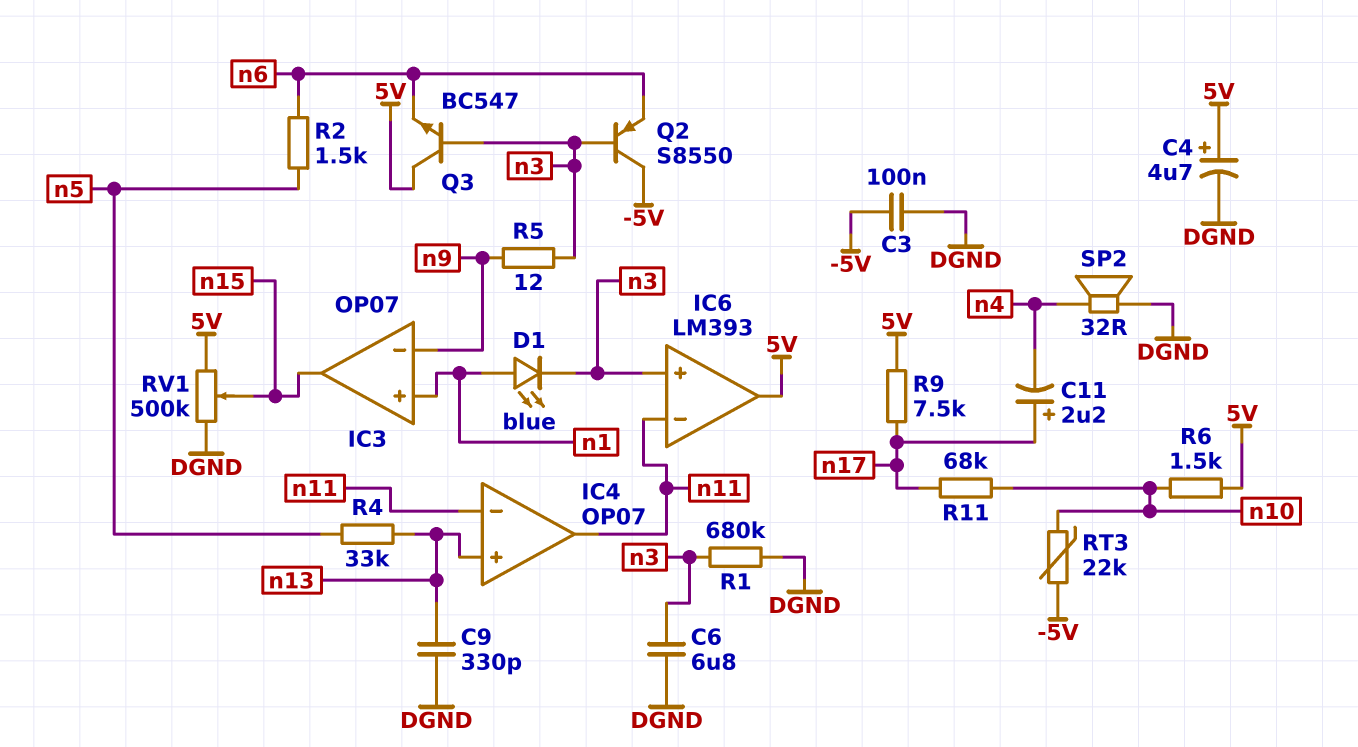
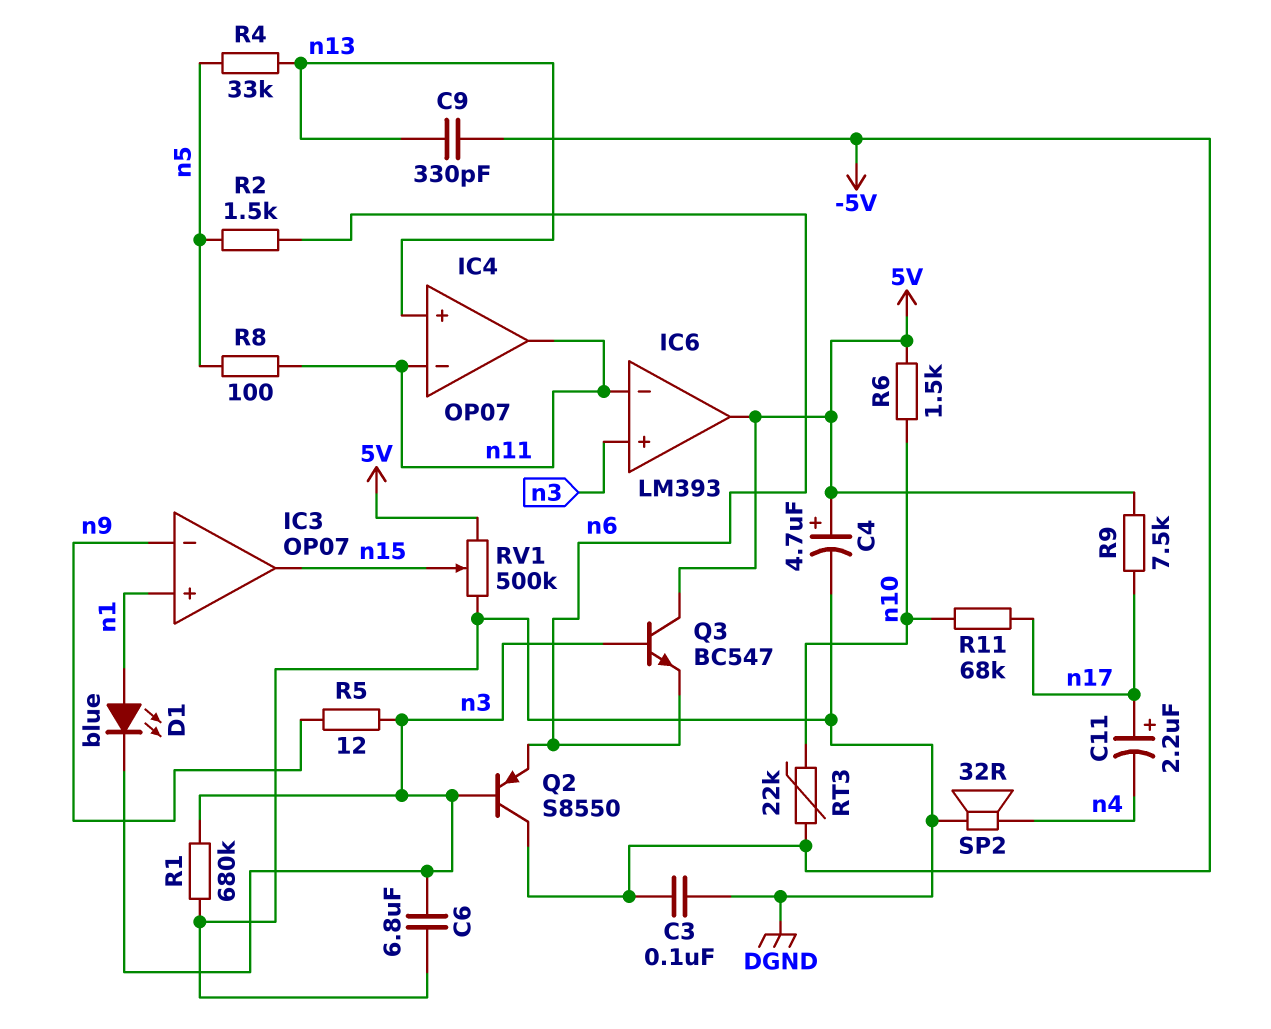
C9: 330pF (DGND, n13) -> 330pF (-5V, n13)
R8: none -> 100 (n5, n11)

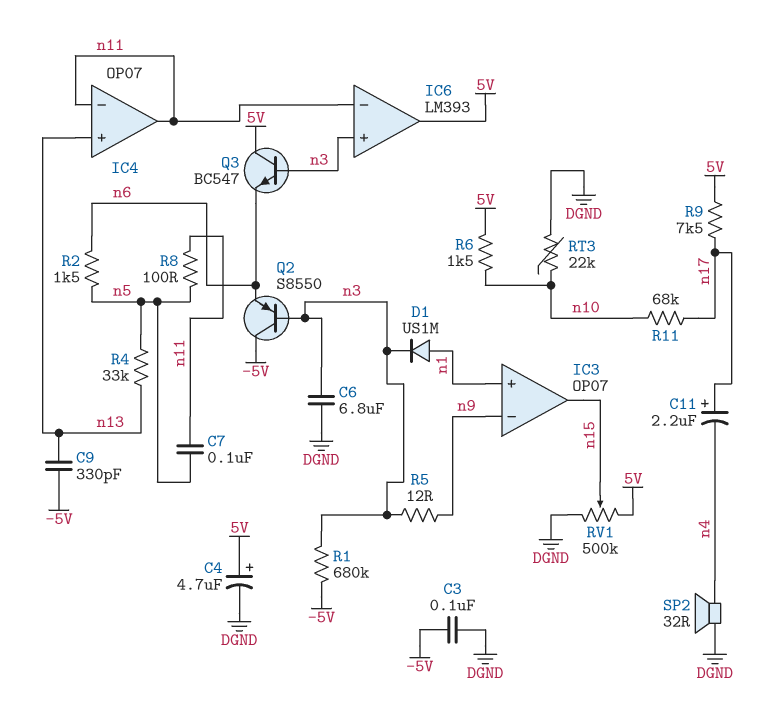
C7: none -> 100nF (n5, n11)
D1: LED blue (A n1, K n3) -> diode US1M (A n1, K n3)
R1: 680k (DGND, n3) -> 680k (-5V, n3)
RT3: 22k (-5V, n10) -> 22k (DGND, n10)

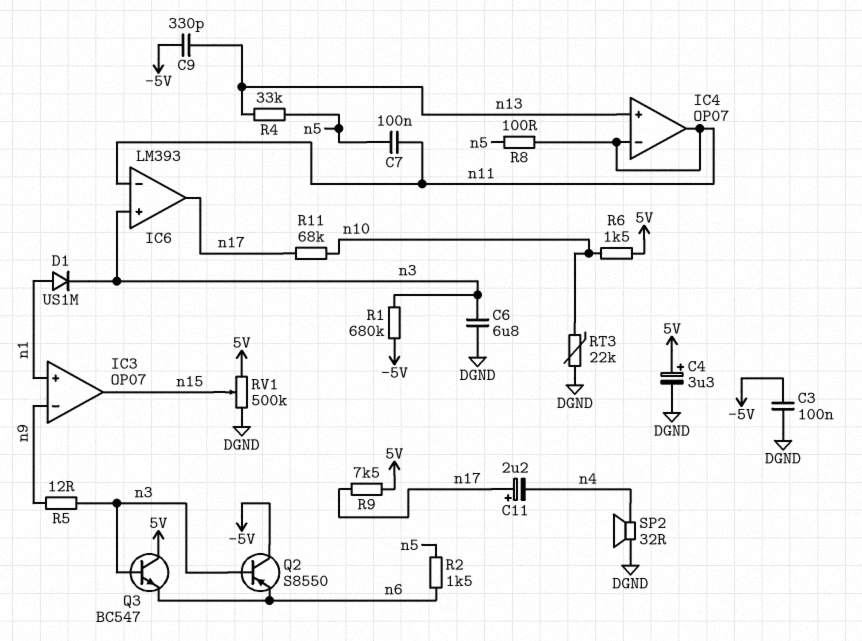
C4: 4.7uF (plus 5V, minus DGND) -> 3.3uF (plus 5V, minus DGND)
IC6 pin out: 5V -> n17

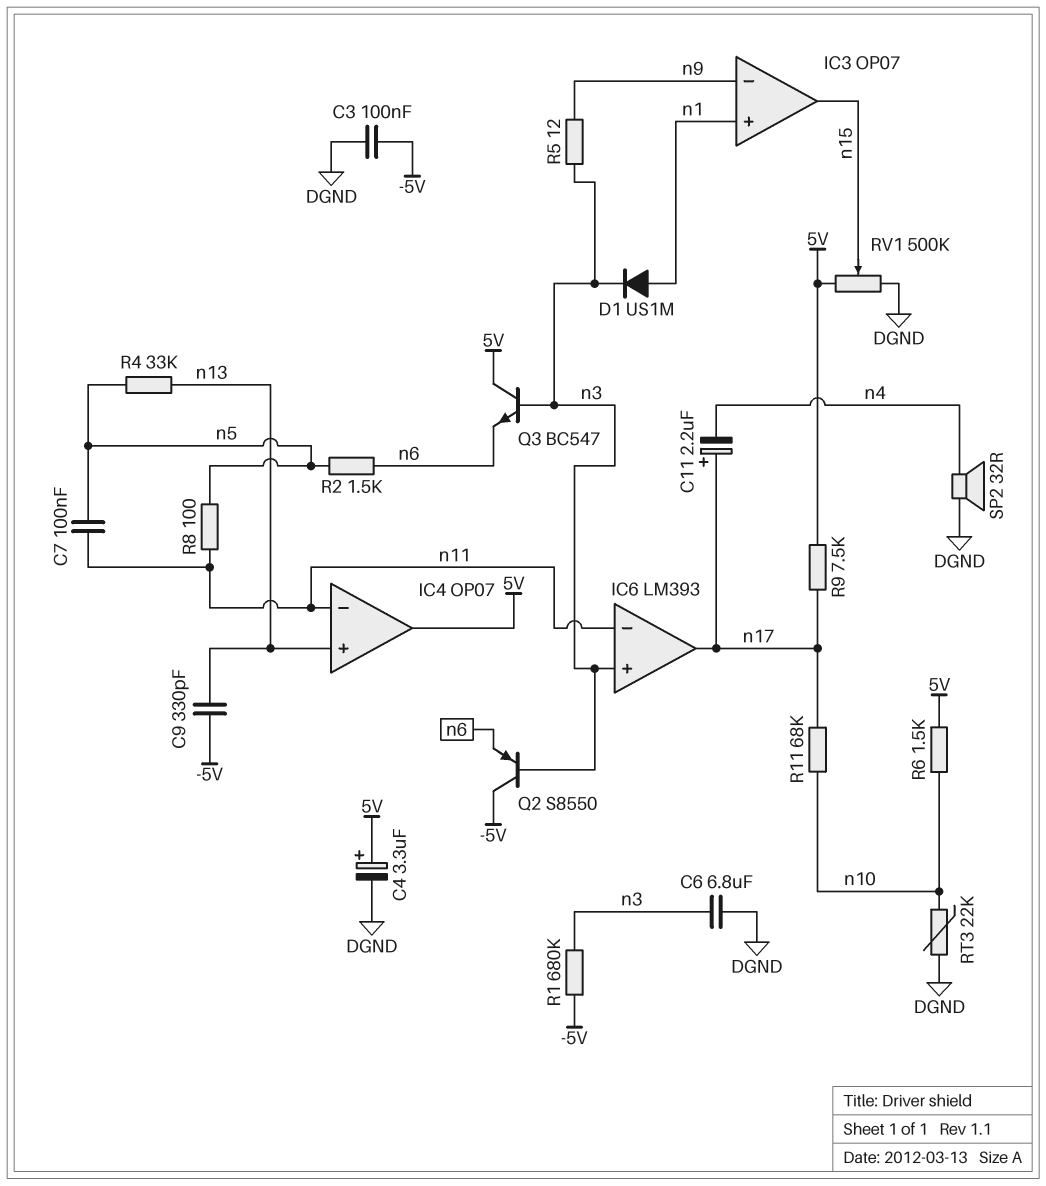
IC4 pin out: n11 -> 5V

